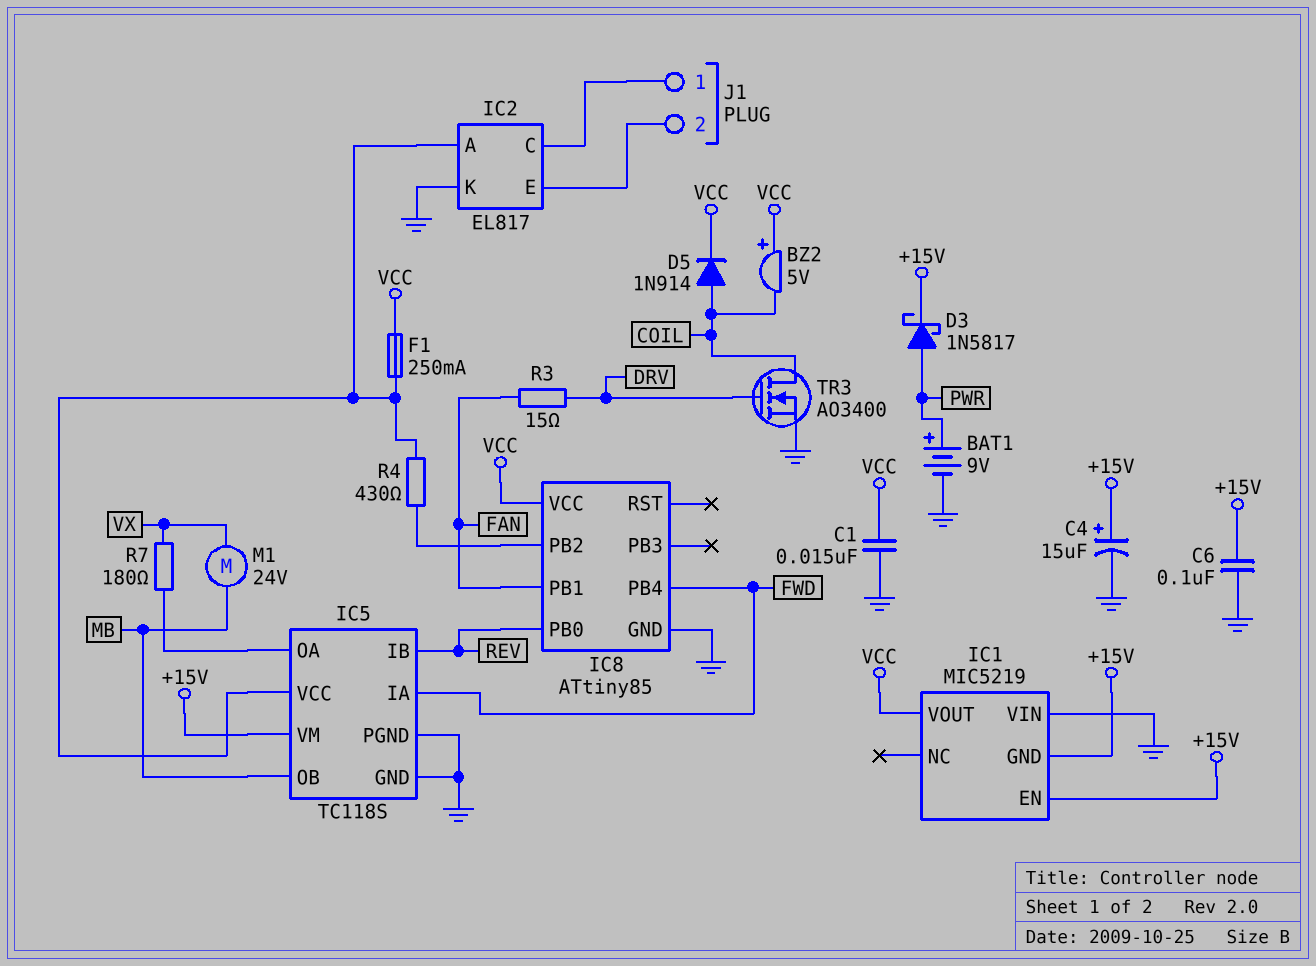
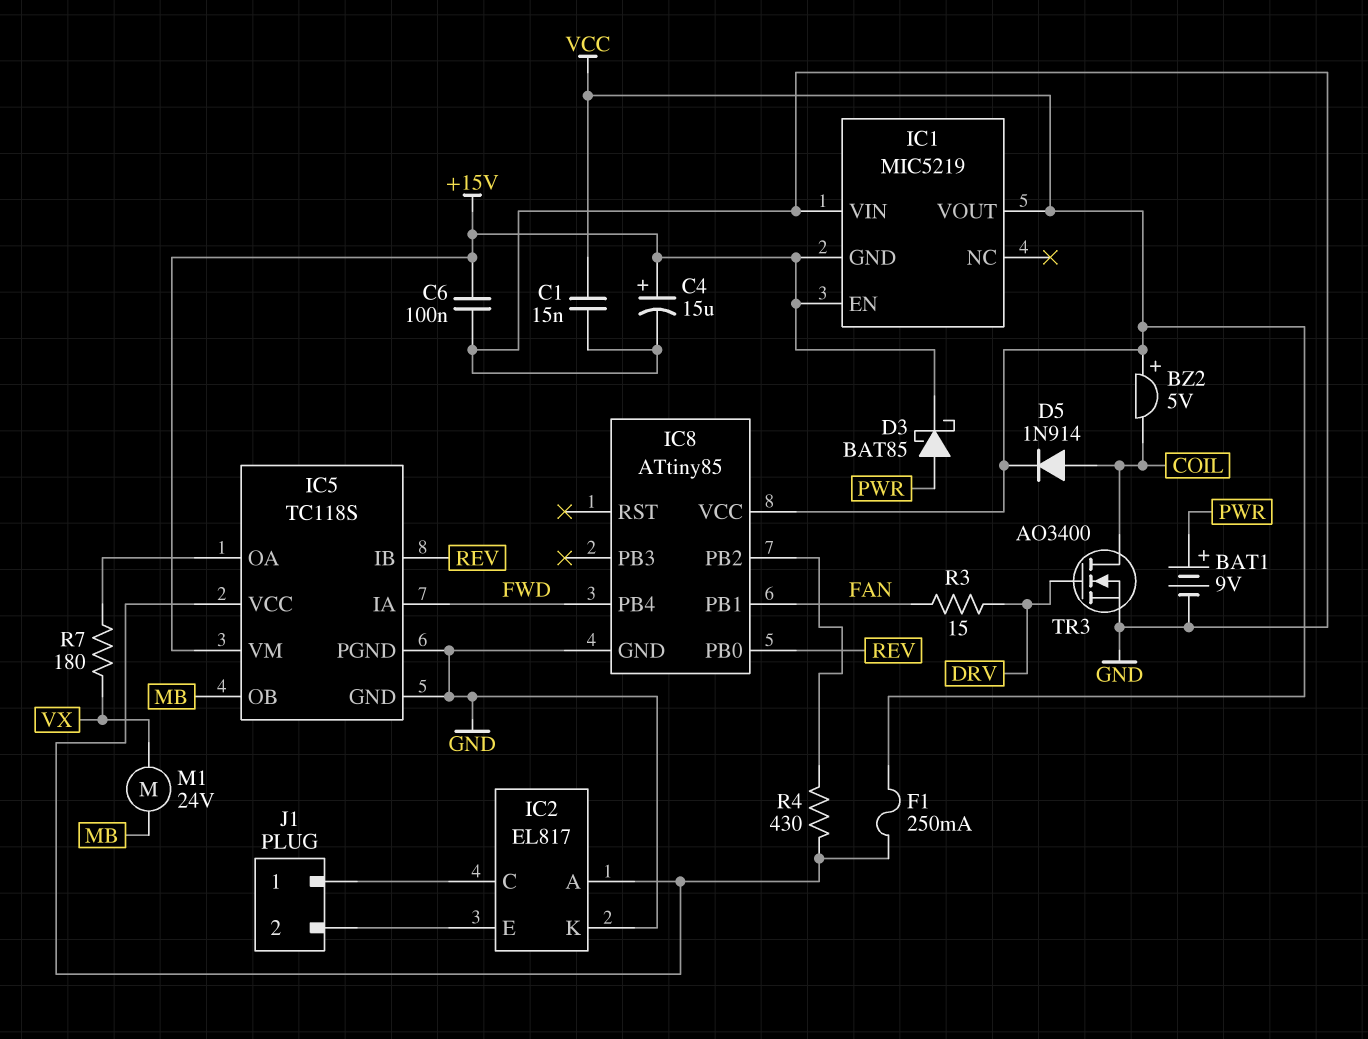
D3: schottky 1N5817 (A PWR, K +15V) -> schottky BAT85 (A PWR, K +15V)

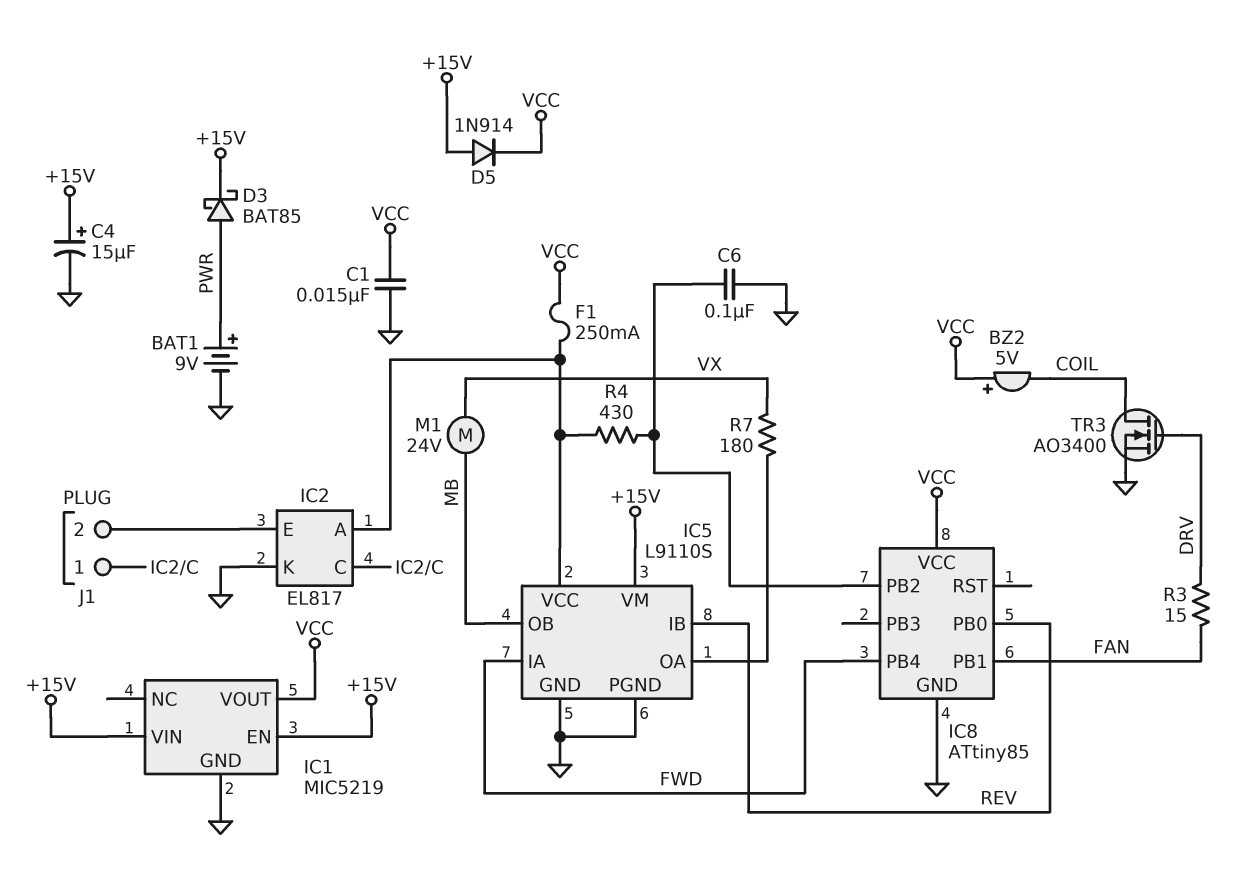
C6: 100nF (+15V, GND) -> 100nF (GND, IC8/PB2)
D5: diode 1N914 (A COIL, K VCC) -> diode 1N914 (A +15V, K VCC)
IC1 pin GND: +15V -> GND
IC1 pin VIN: GND -> +15V
IC5: TC118S -> L9110S

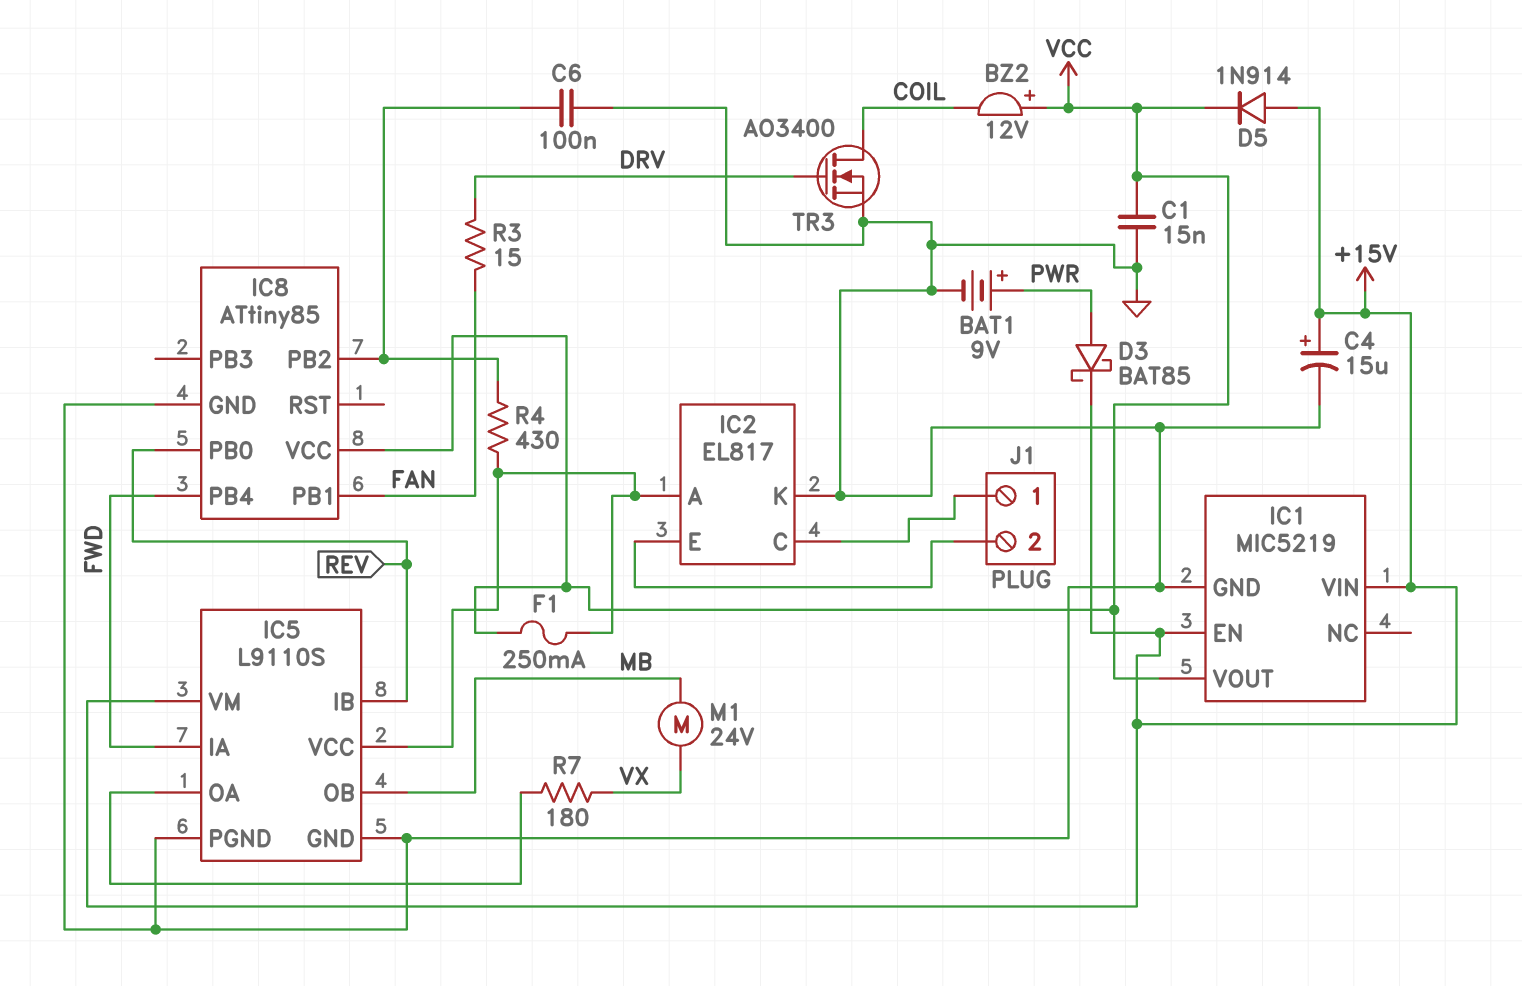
BZ2: buzzer 5V (plus VCC, minus COIL) -> buzzer 12V (plus VCC, minus COIL)

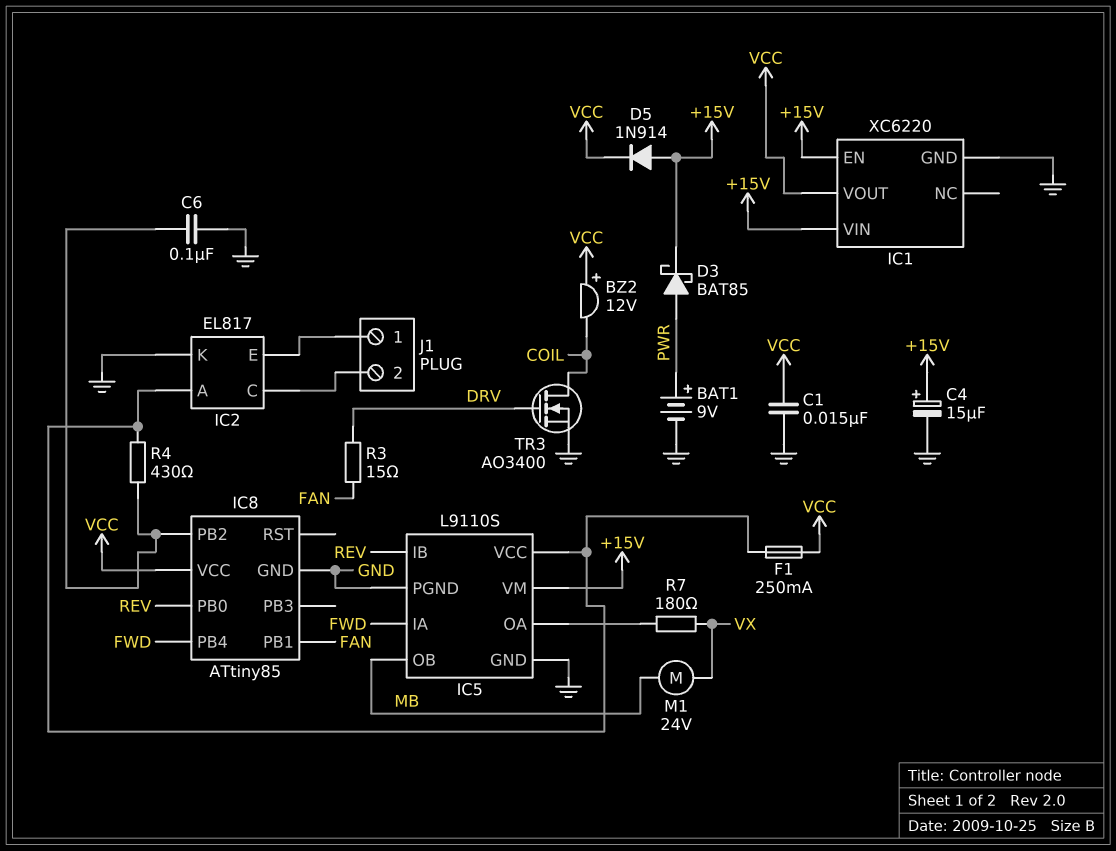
IC1: MIC5219 -> XC6220
J1 pin 1: IC2/C -> IC2/E
J1 pin 2: IC2/E -> IC2/C

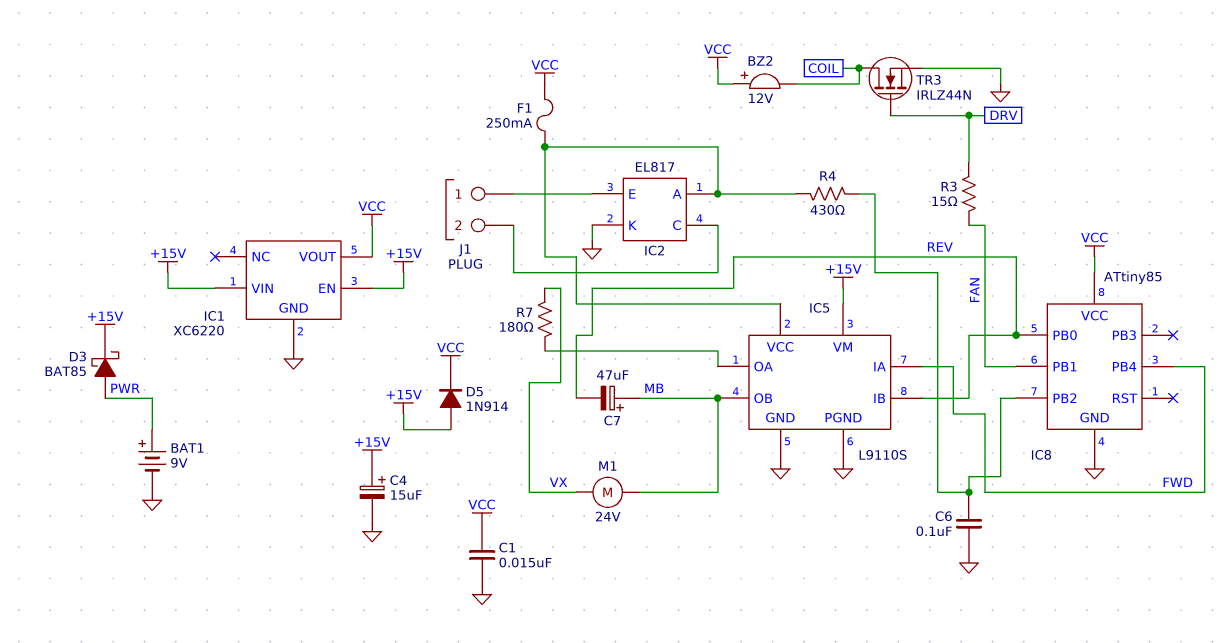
C7: none -> 47uF (plus MB, minus REV)
TR3: NMOS AO3400 (G DRV, D COIL, S GND) -> NMOS IRLZ44N (G DRV, D COIL, S GND)

